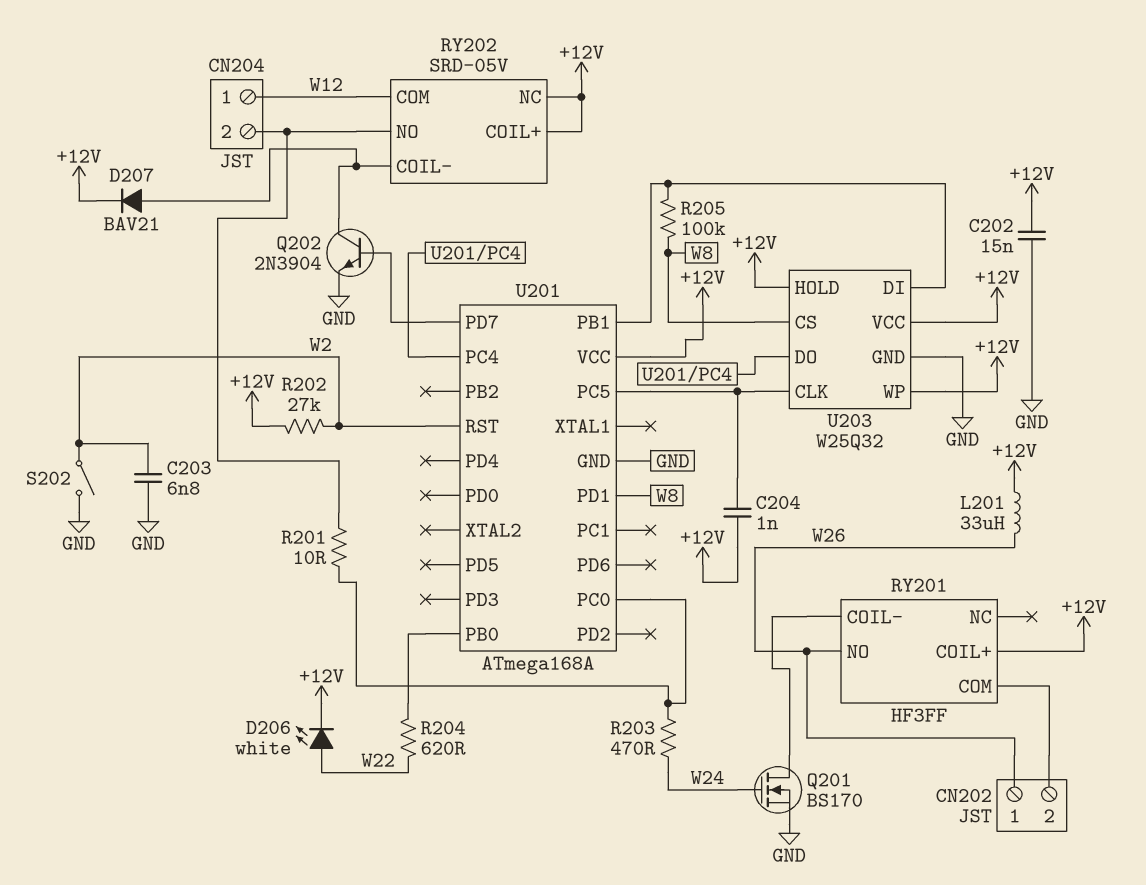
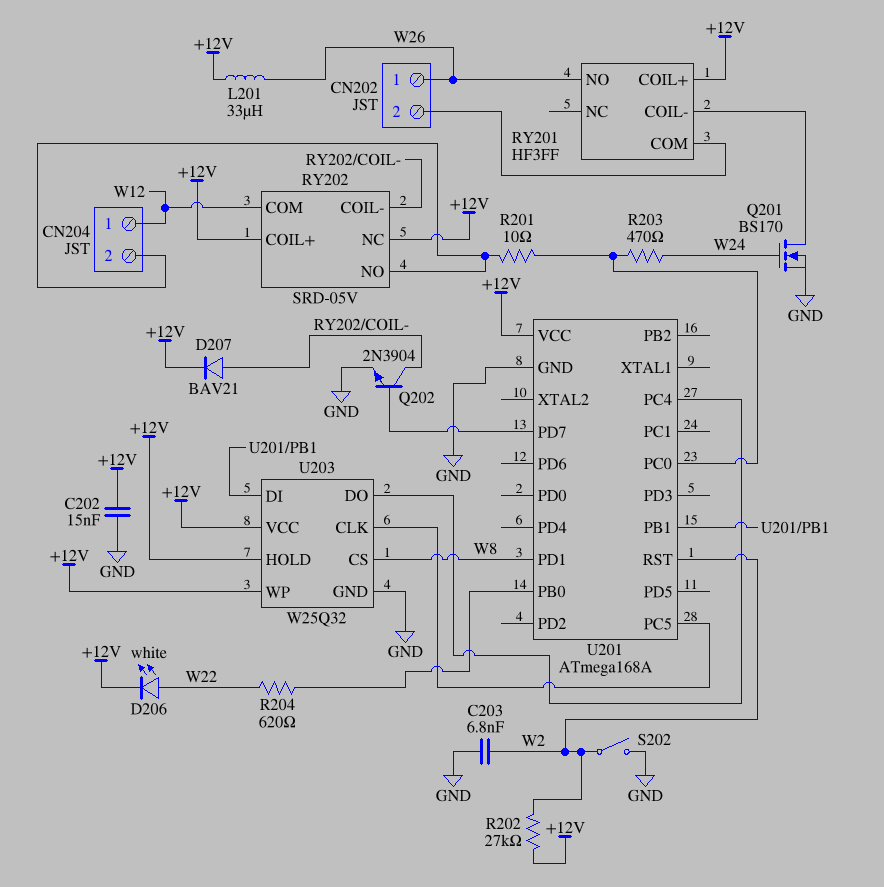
C204: 1nF (+12V, U201/PC5) -> none
R205: 100k (U201/PB1, W8) -> none

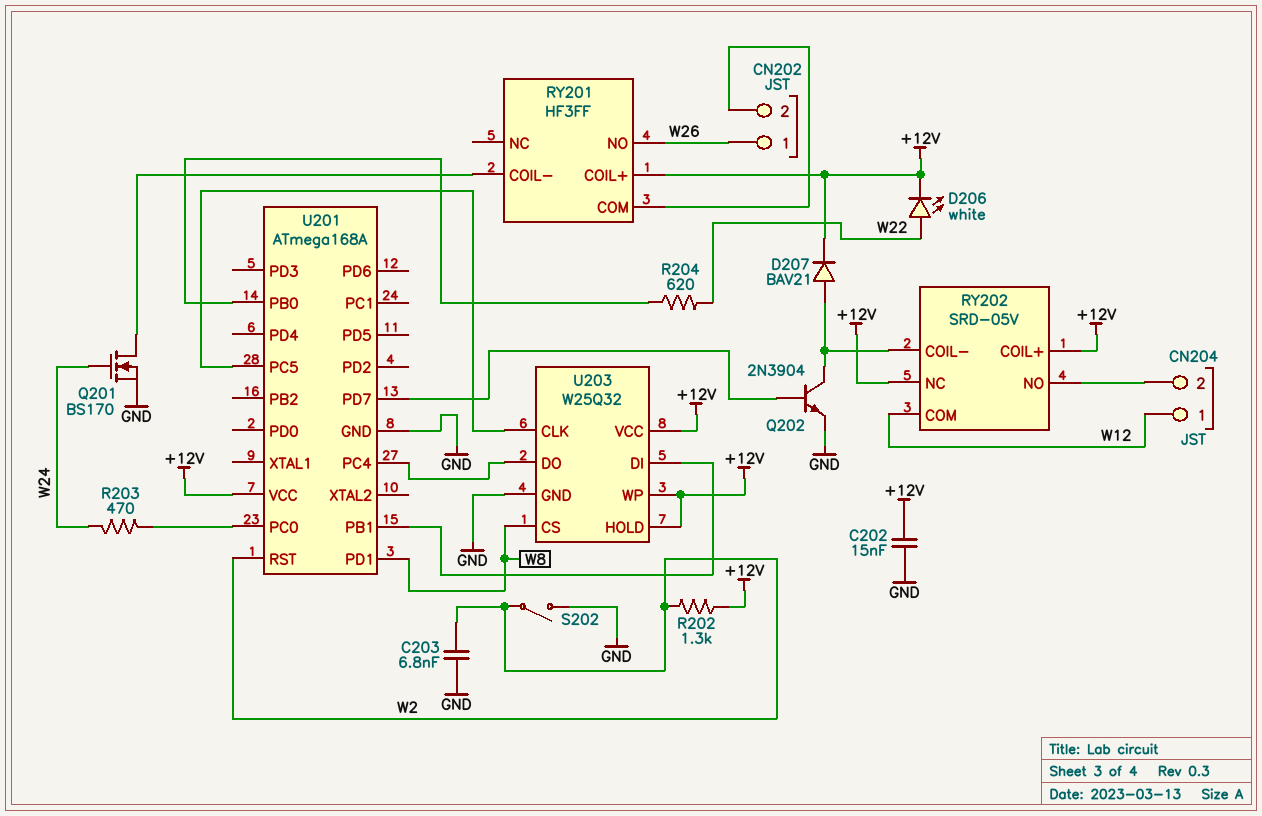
L201: 33uH (+12V, W26) -> none
R201: 10 (CN204/2, U201/PC0) -> none
R202: 27k (+12V, W2) -> 1.3k (+12V, W2)

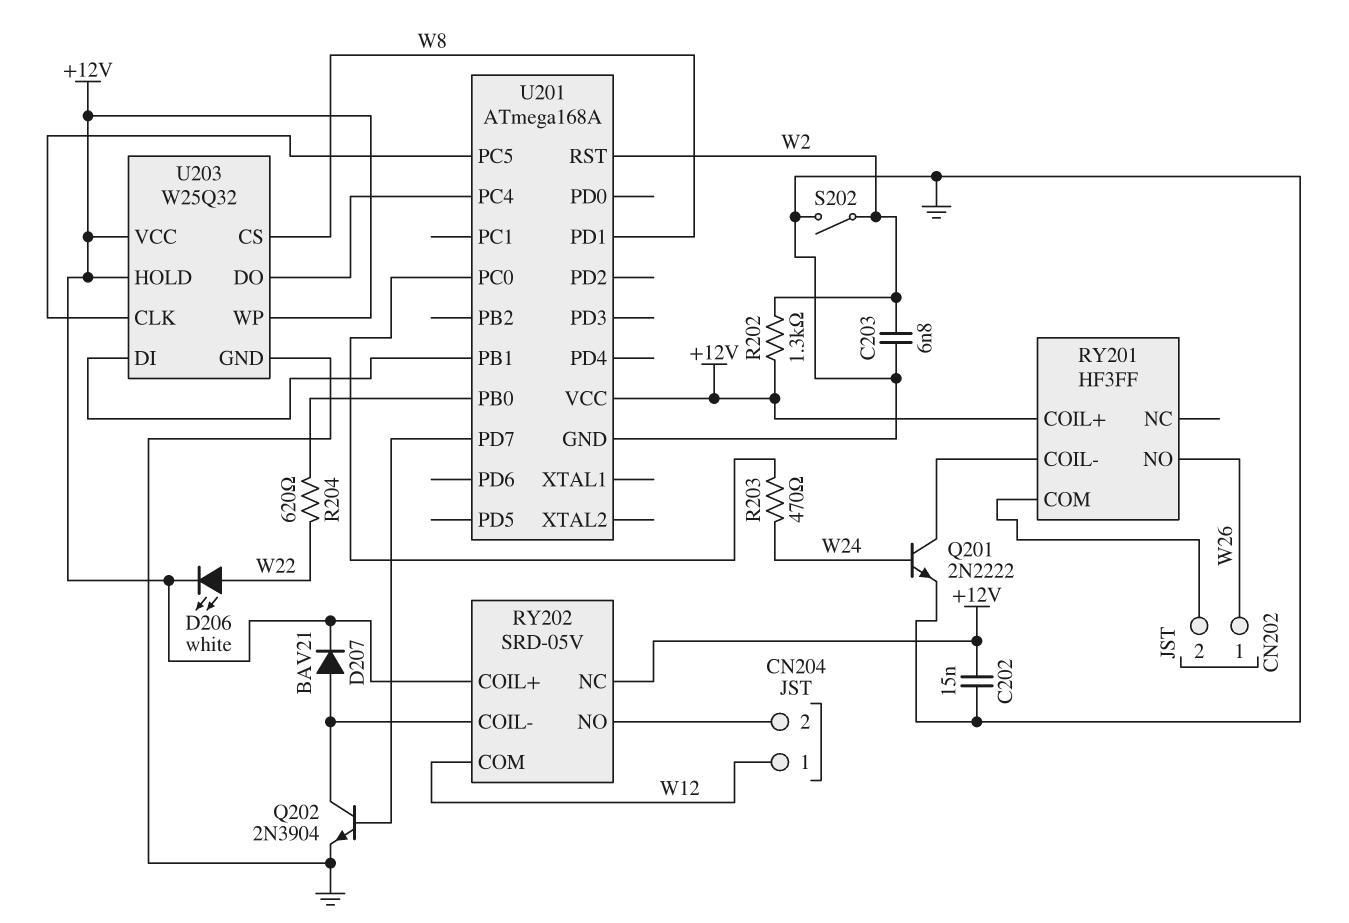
Q201: NMOS BS170 (G W24, D RY201/COIL-, S GND) -> NPN 2N2222 (B W24, C RY201/COIL-, E GND)

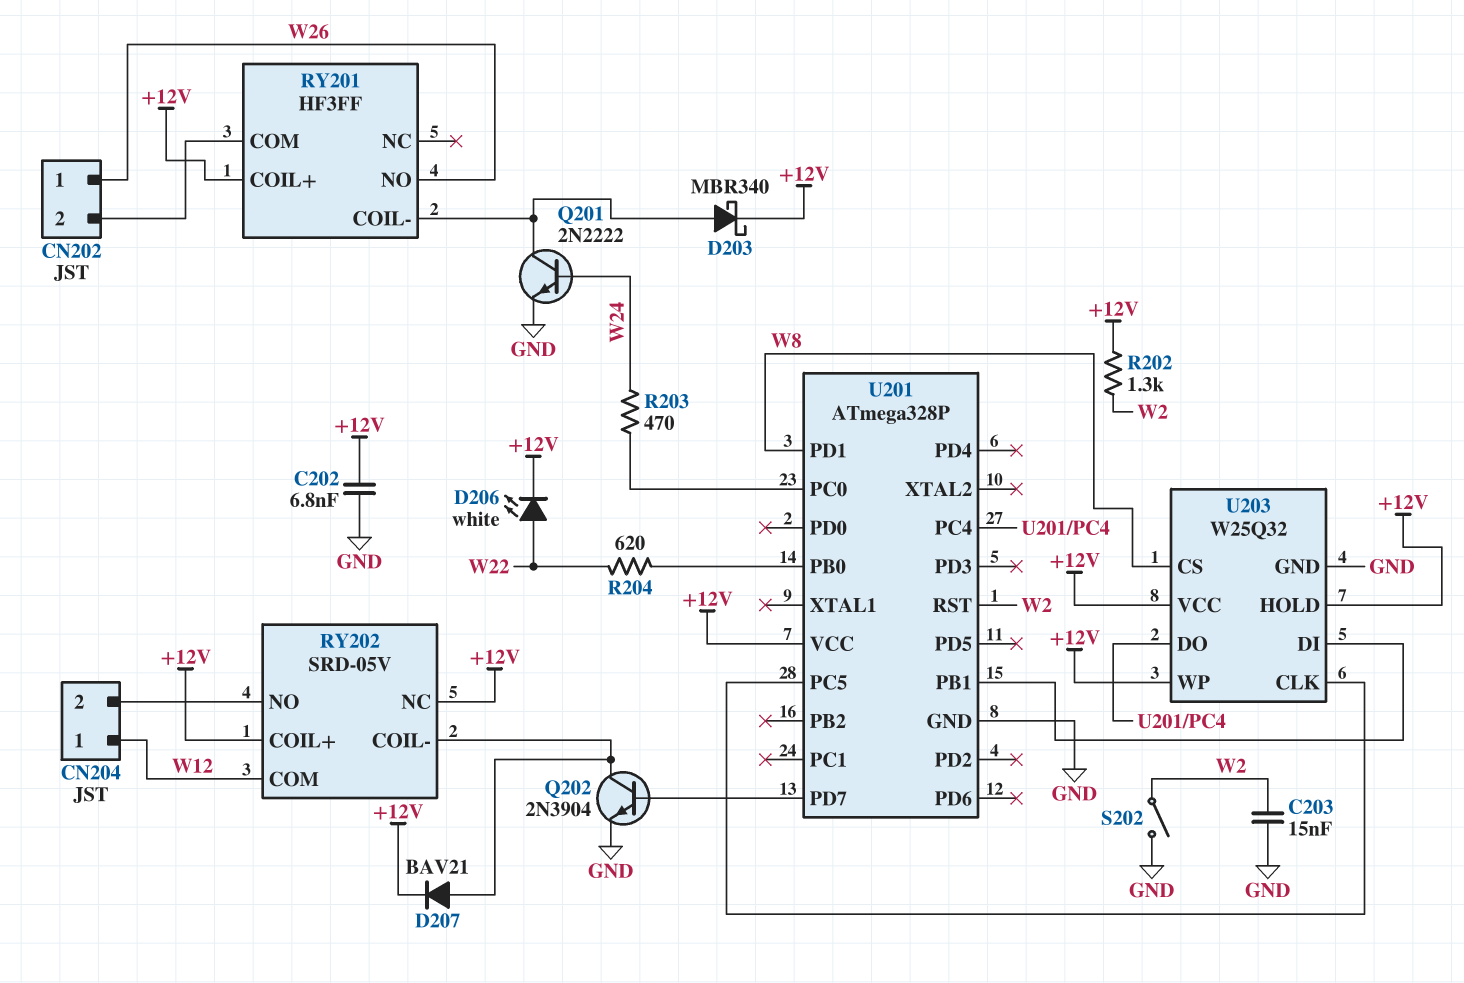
C202: 15nF (+12V, GND) -> 6.8nF (+12V, GND)
C203: 6.8nF (GND, W2) -> 15nF (GND, W2)
D203: none -> schottky MBR340 (A RY201/COIL-, K +12V)
U201: ATmega168A -> ATmega328P

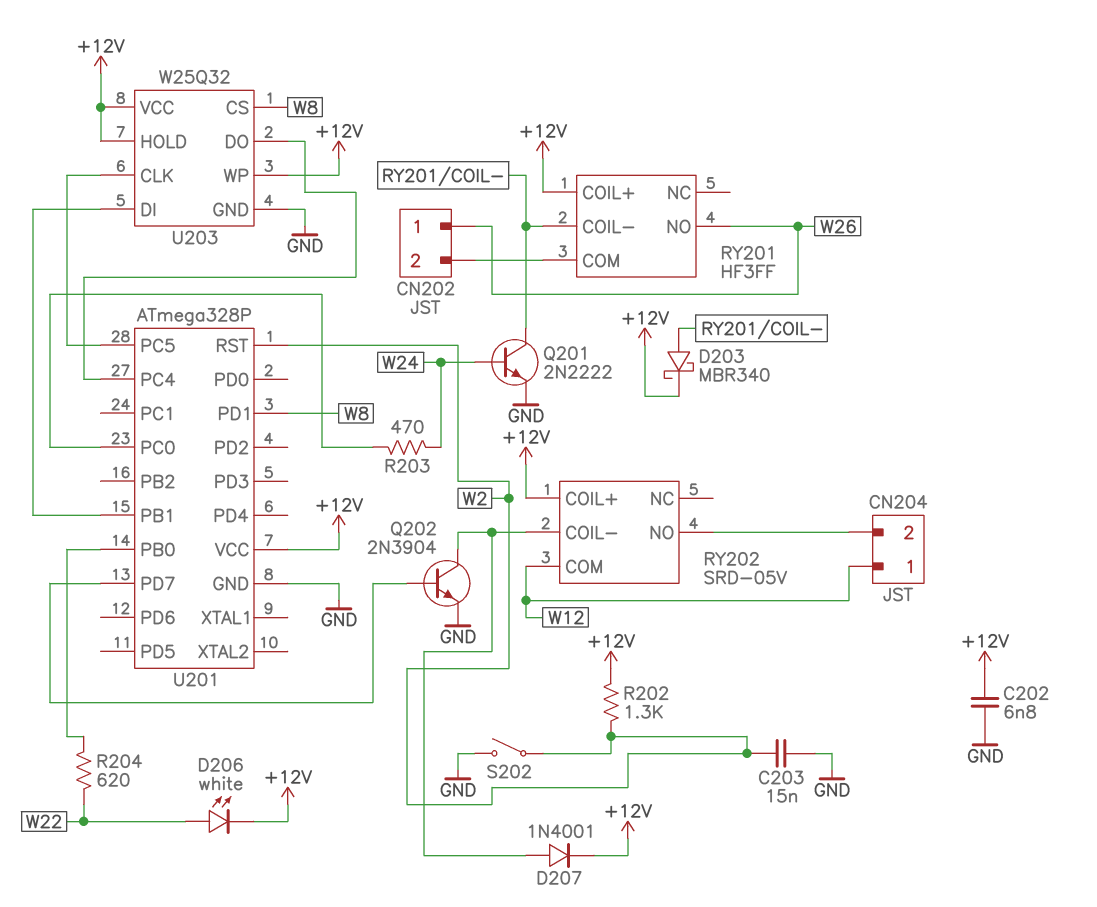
D207: diode BAV21 (A RY202/COIL-, K +12V) -> diode 1N4001 (A RY202/COIL-, K +12V)
RY202 pin NC: +12V -> none

